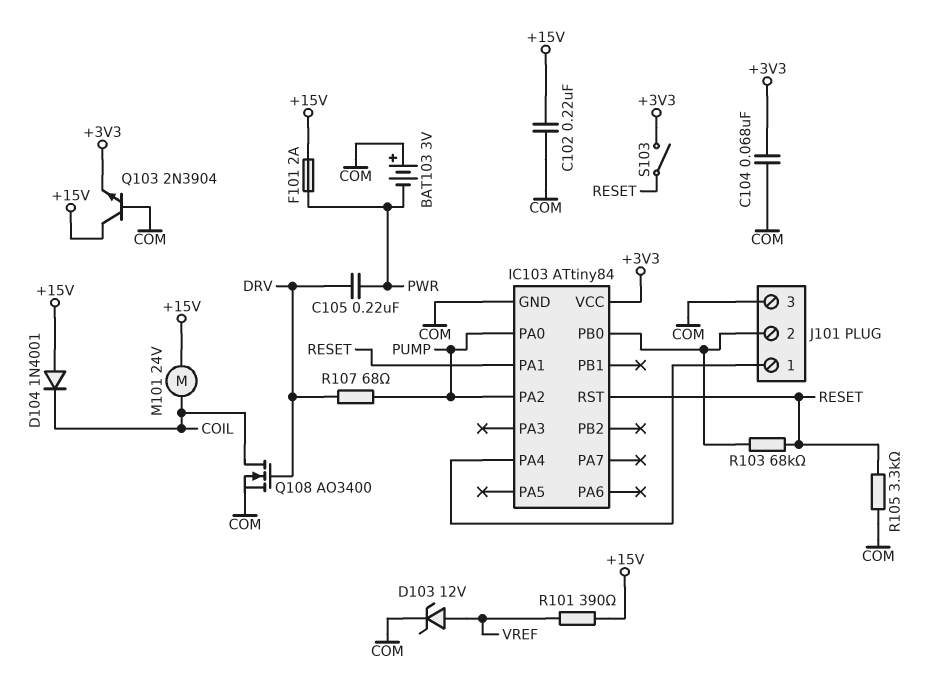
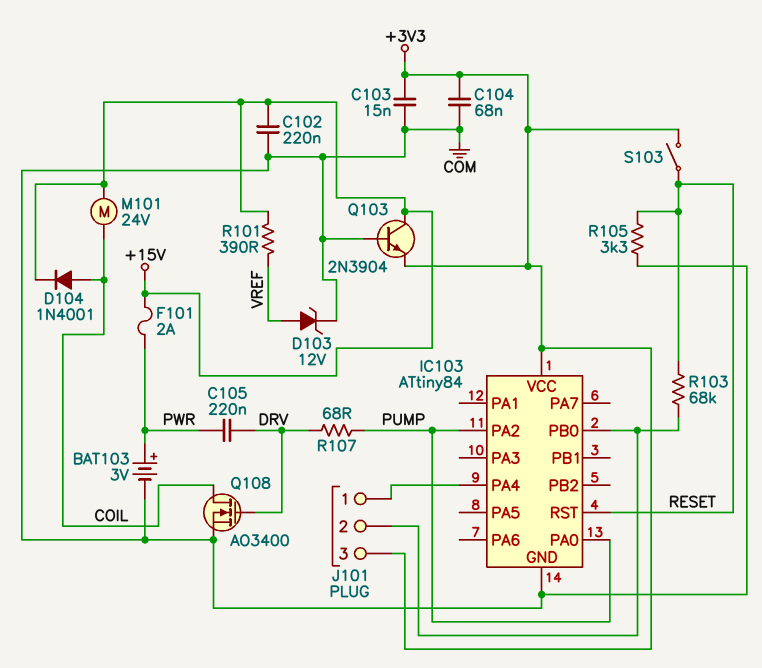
BAT103: 3V (plus COM, minus PWR) -> 3V (plus PWR, minus COM)
C103: none -> 15nF (+3V3, COM)
D104: diode 1N4001 (A +15V, K COIL) -> diode 1N4001 (A COIL, K +15V)
IC103 pin PA1: RESET -> none
J101 pin 3: COM -> +3V3

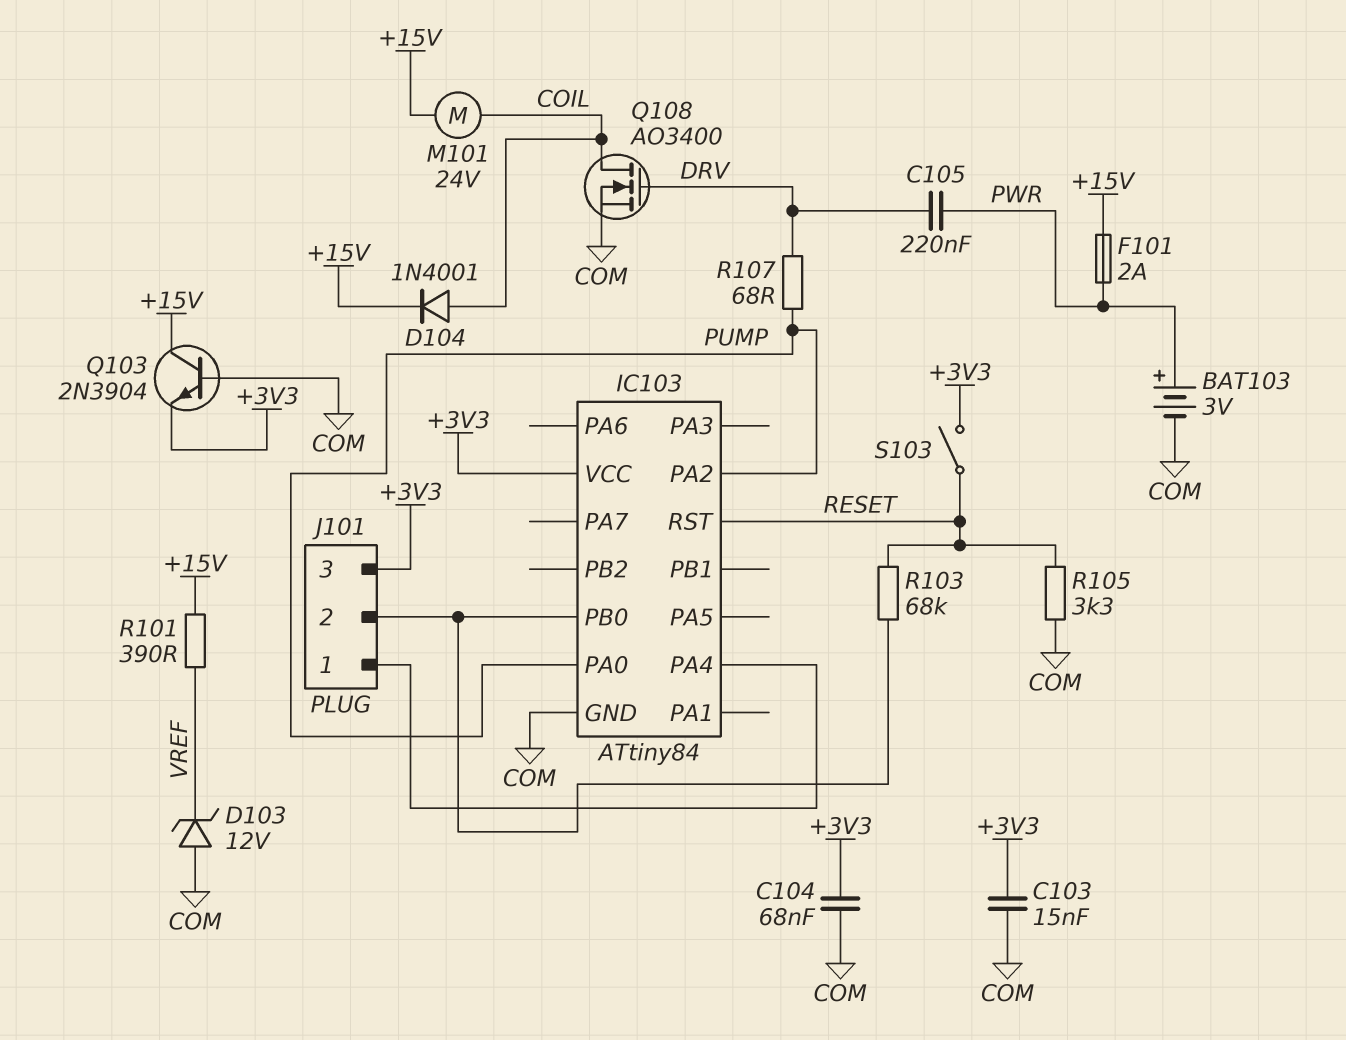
C102: 220nF (+15V, COM) -> none
D103: zener 12V (A VREF, K COM) -> zener 12V (A COM, K VREF)

